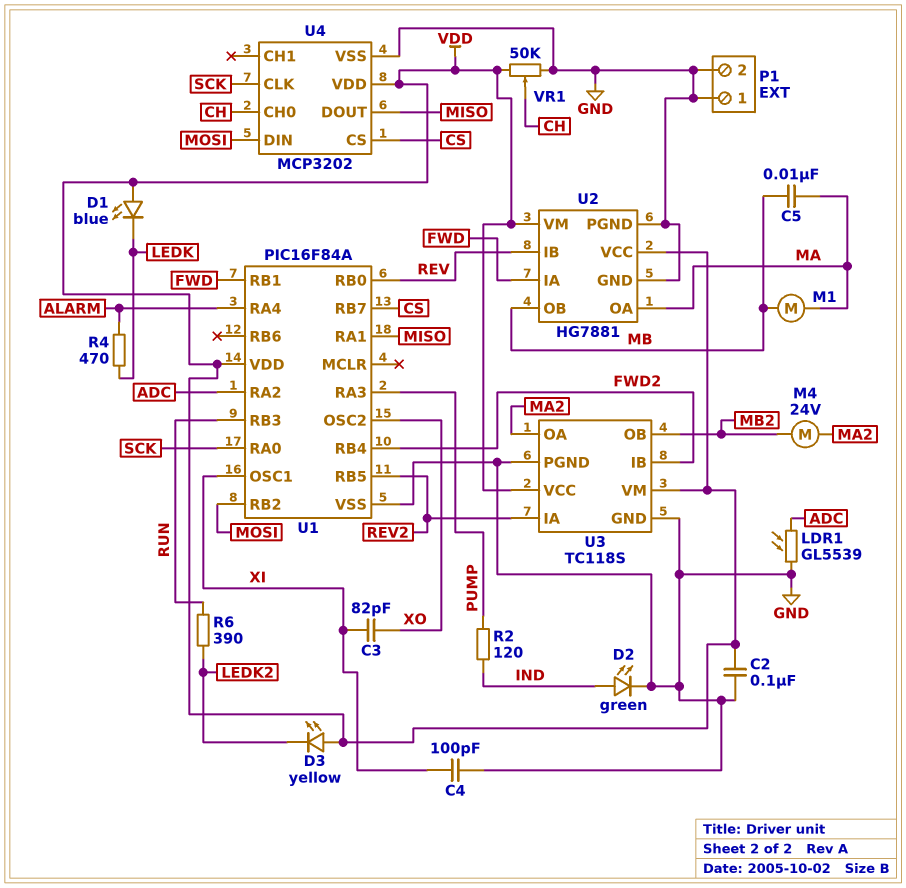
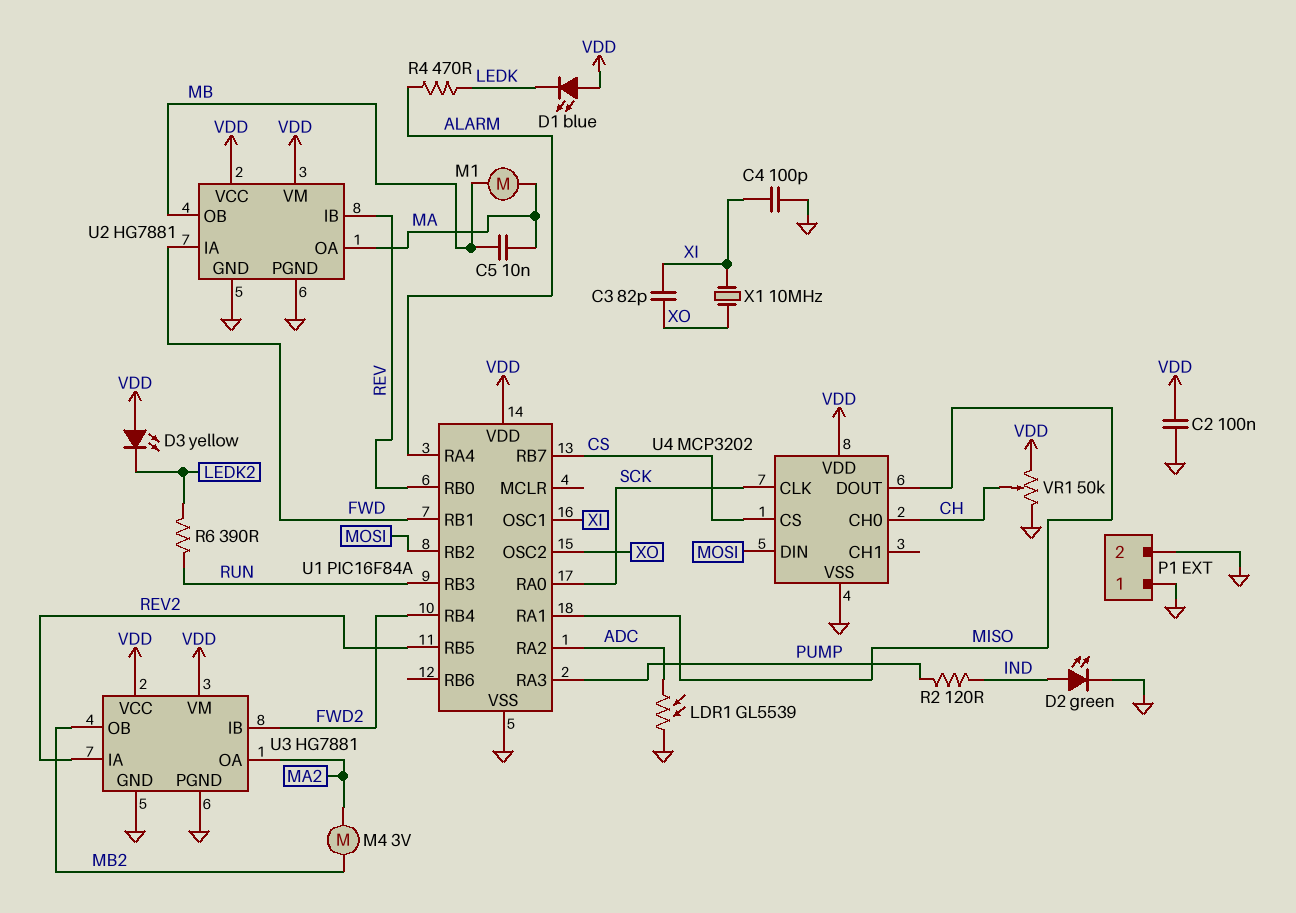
M4: motor 24V (MA2, MB2) -> motor 3V (MA2, MB2)
U3: TC118S -> HG7881
X1: none -> 10MHz (XI, XO)

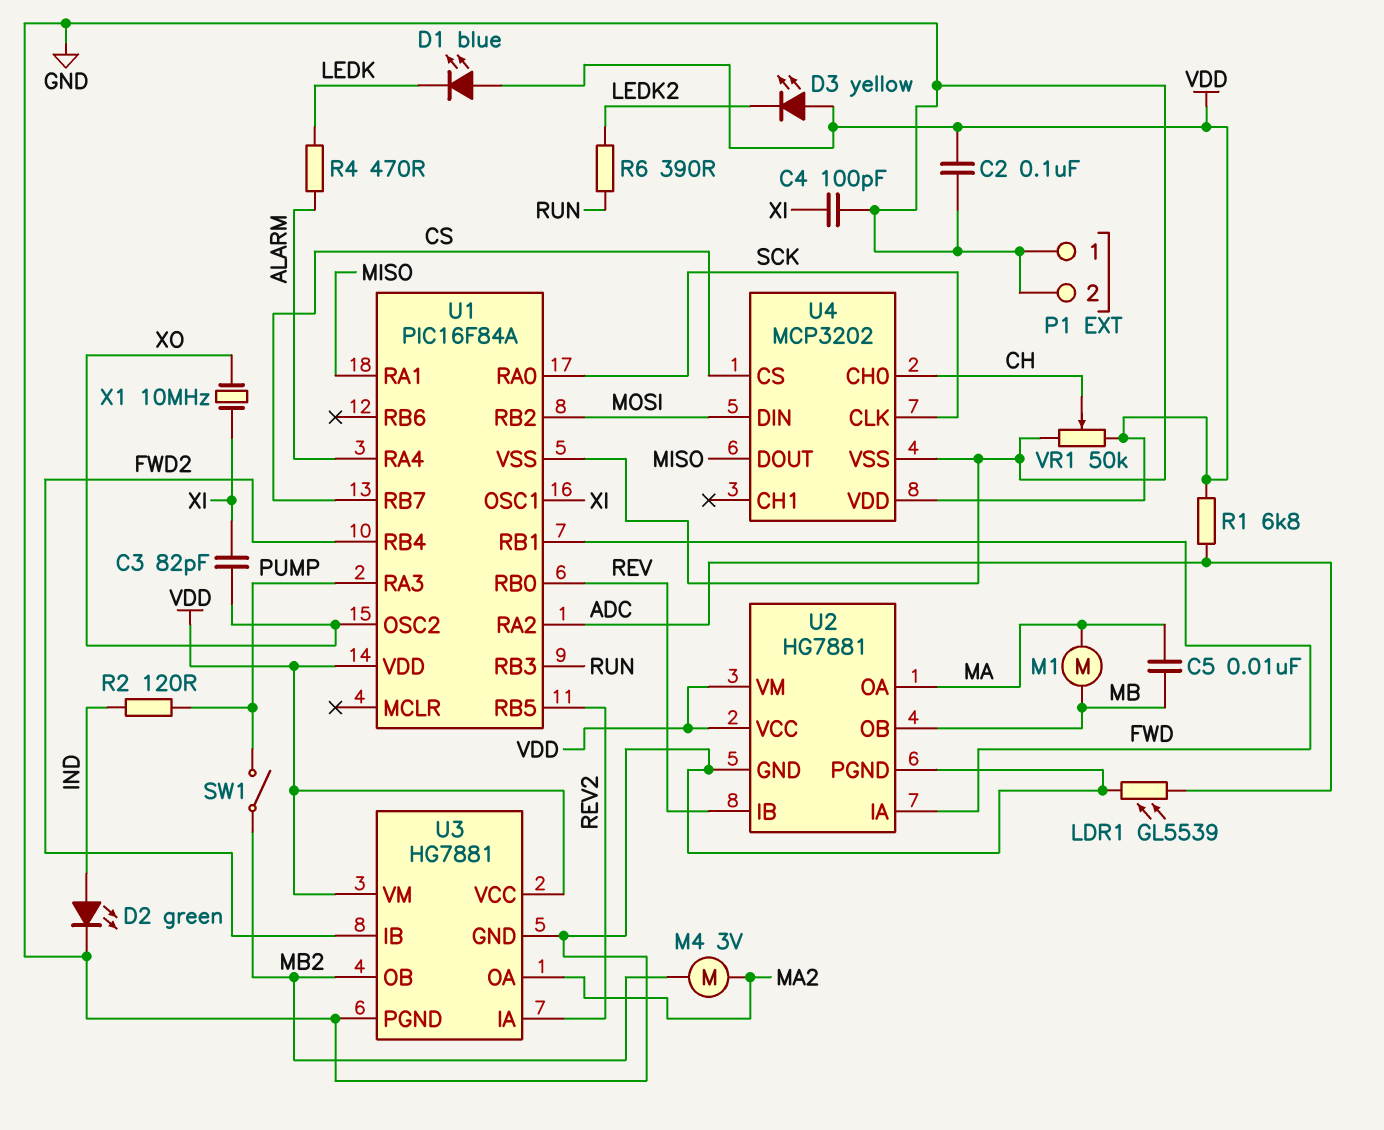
R1: none -> 6.8k (ADC, VDD)
SW1: none -> switch (MB2, PUMP)

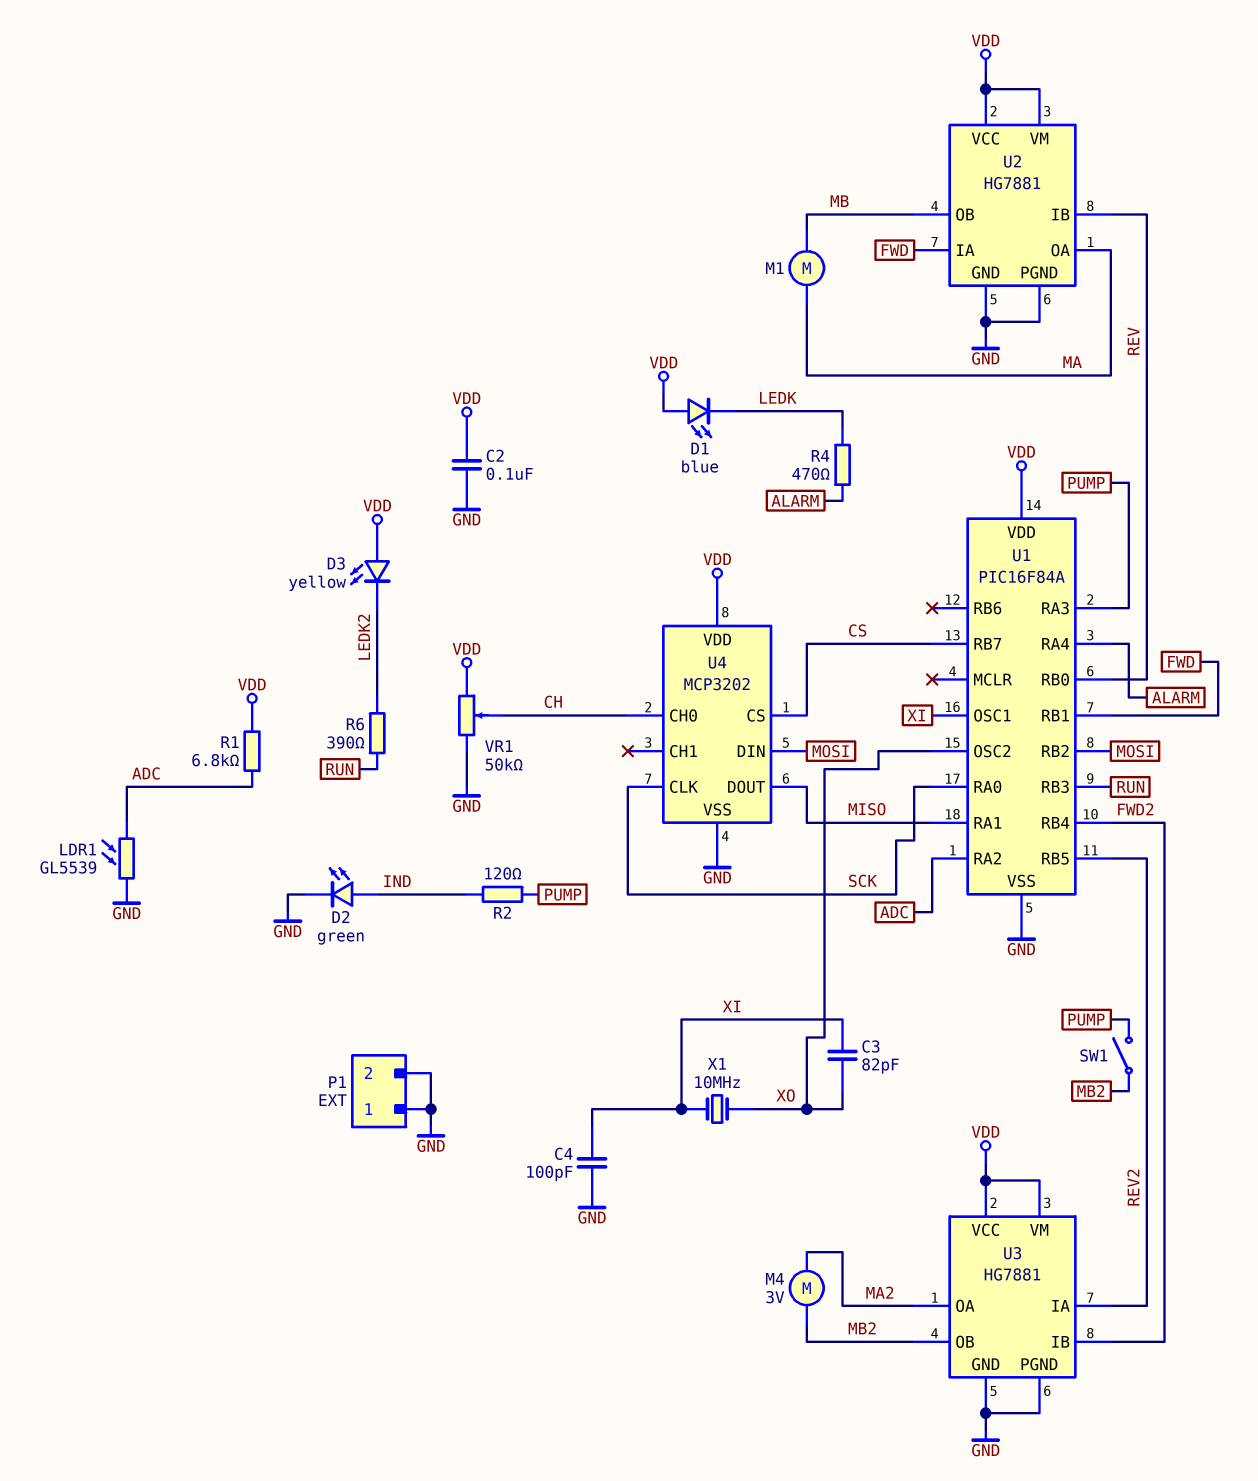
C5: 10nF (MA, MB) -> none

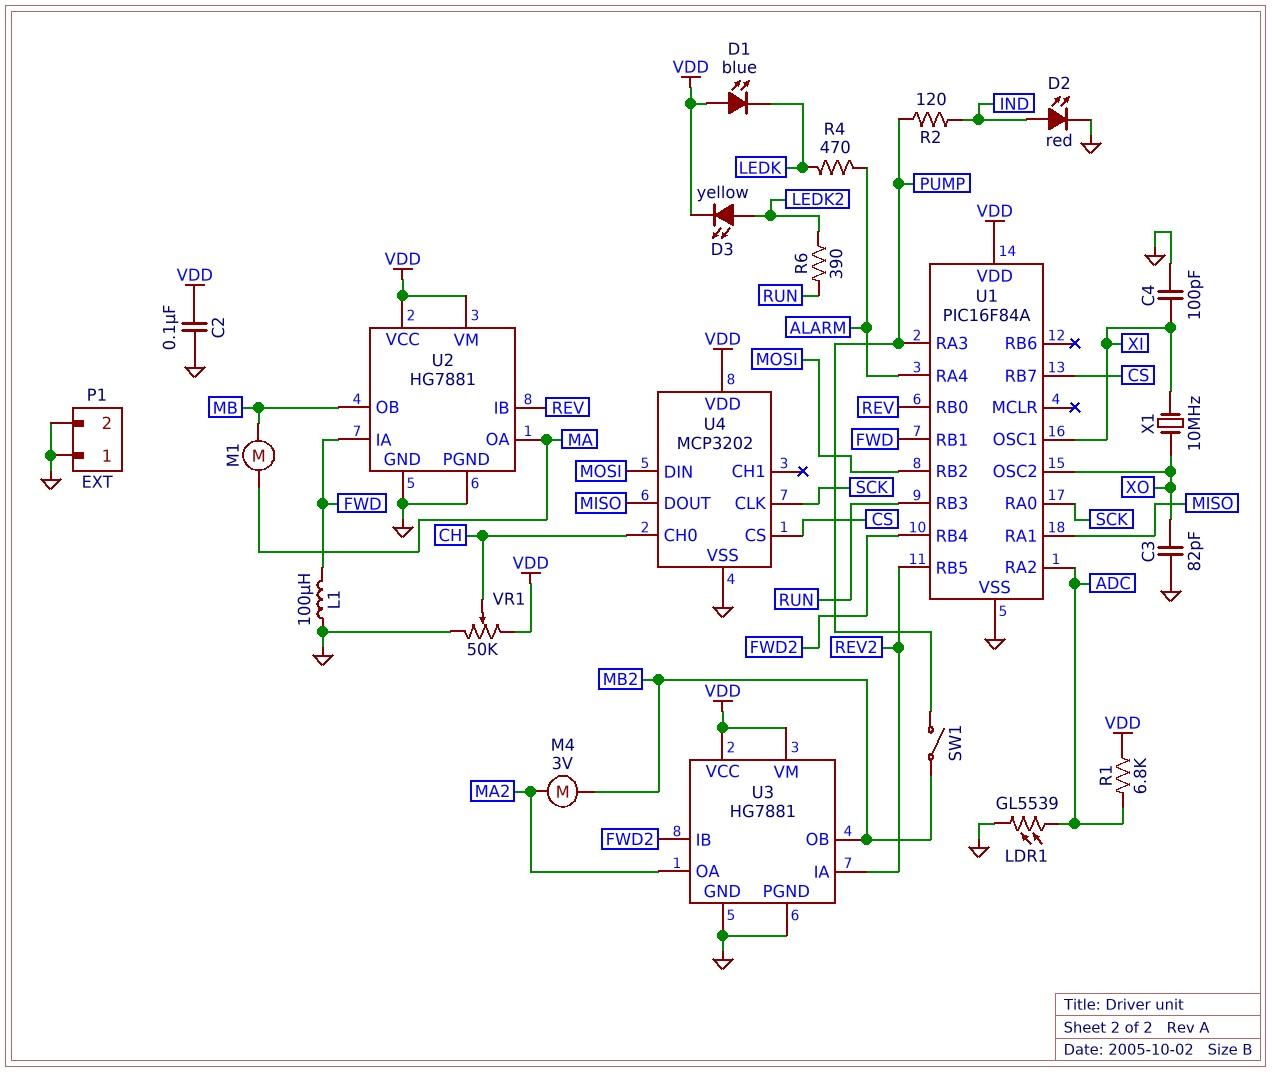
C3: 82pF (XI, XO) -> 82pF (GND, XO)
D2: LED green (A IND, K GND) -> LED red (A IND, K GND)
D3: LED yellow (A VDD, K LEDK2) -> LED yellow (A LEDK2, K VDD)
L1: none -> 100uH (FWD, GND)

